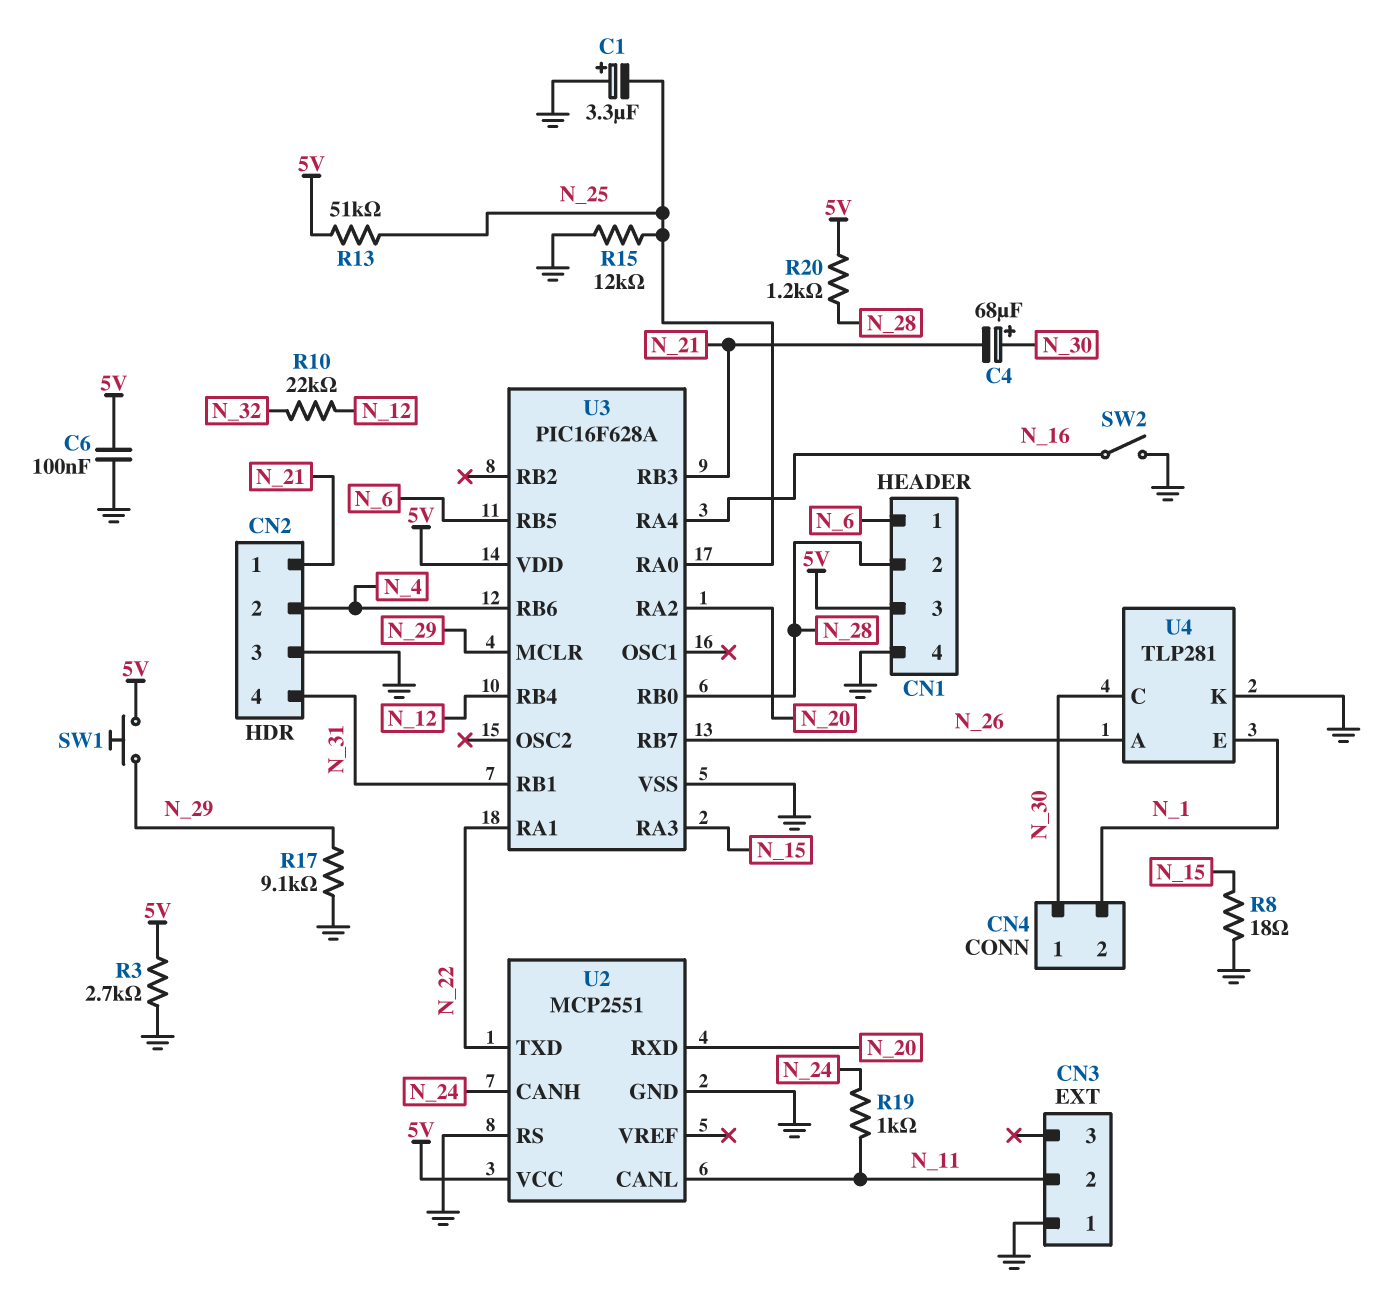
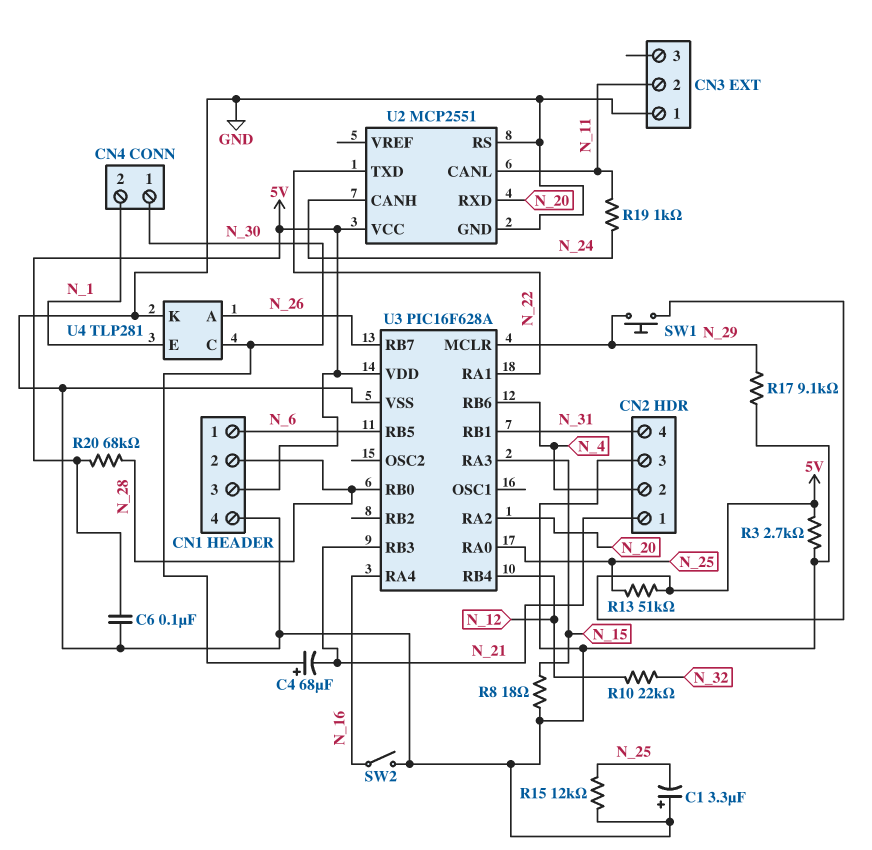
R20: 1.2k (5V, N_28) -> 68k (5V, N_28)

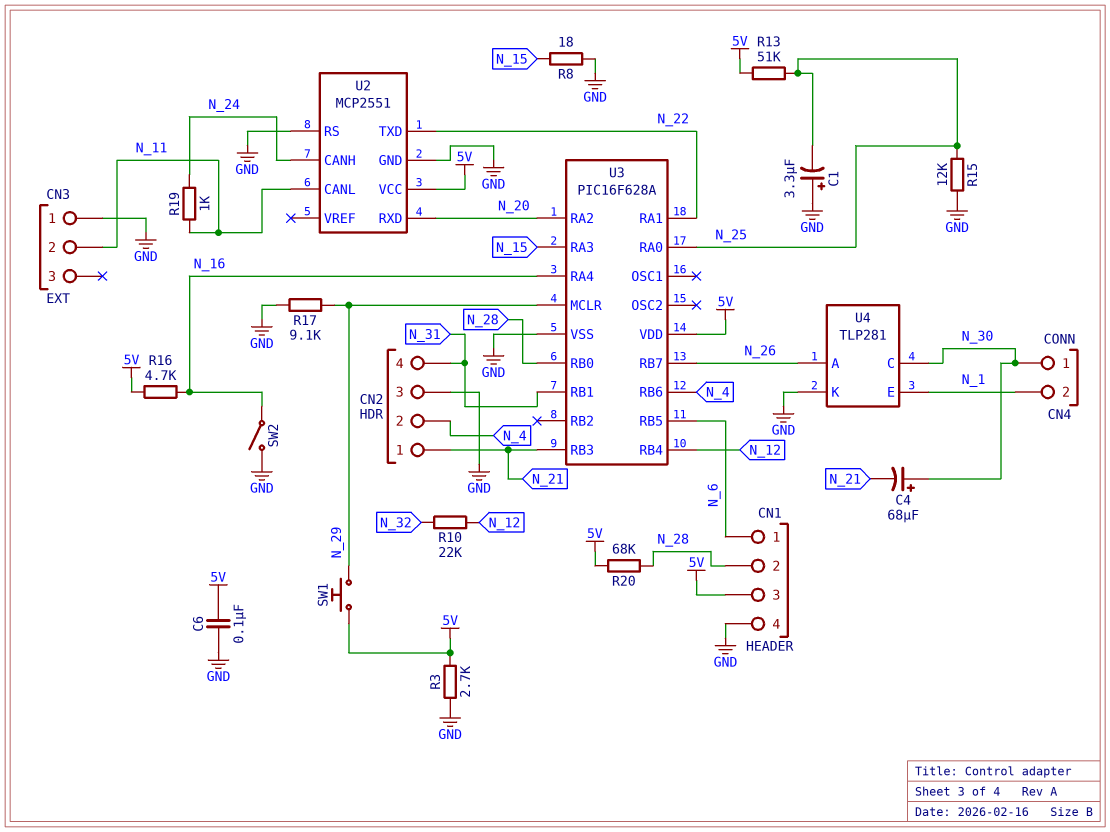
R16: none -> 4.7k (5V, N_16)

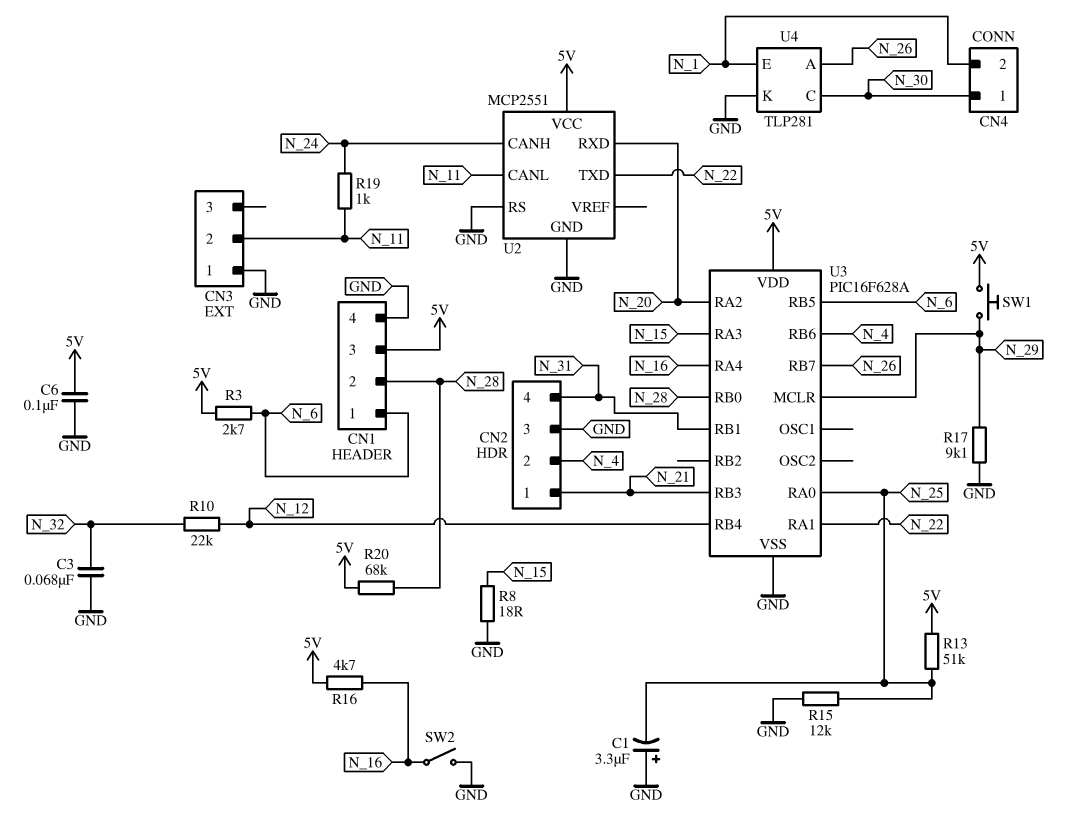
C3: none -> 68nF (GND, N_32)
C4: 68uF (plus N_30, minus N_21) -> none
R3: 2.7k (5V, GND) -> 2.7k (5V, N_6)

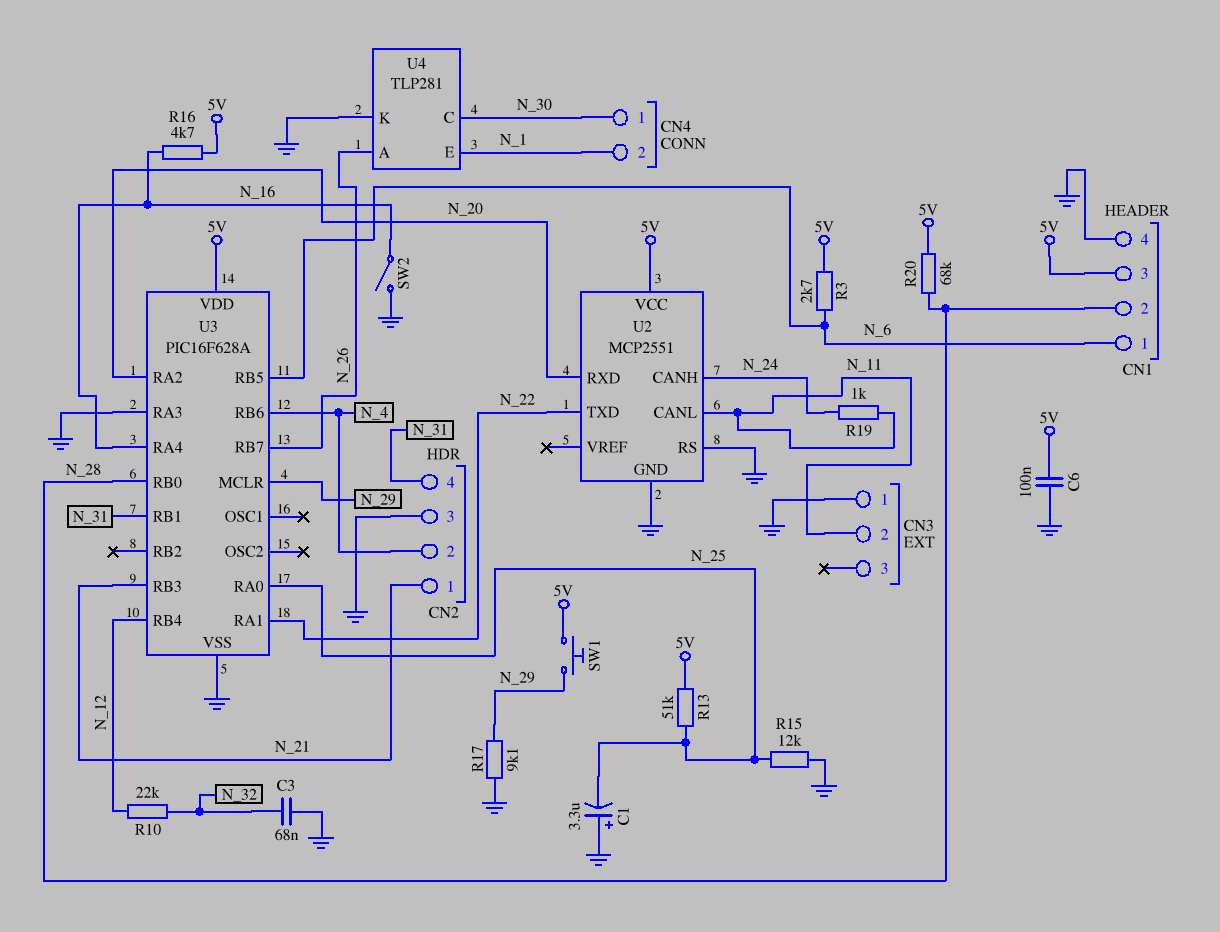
R8: 18 (GND, N_15) -> none
U3 pin RA3: N_15 -> GND

